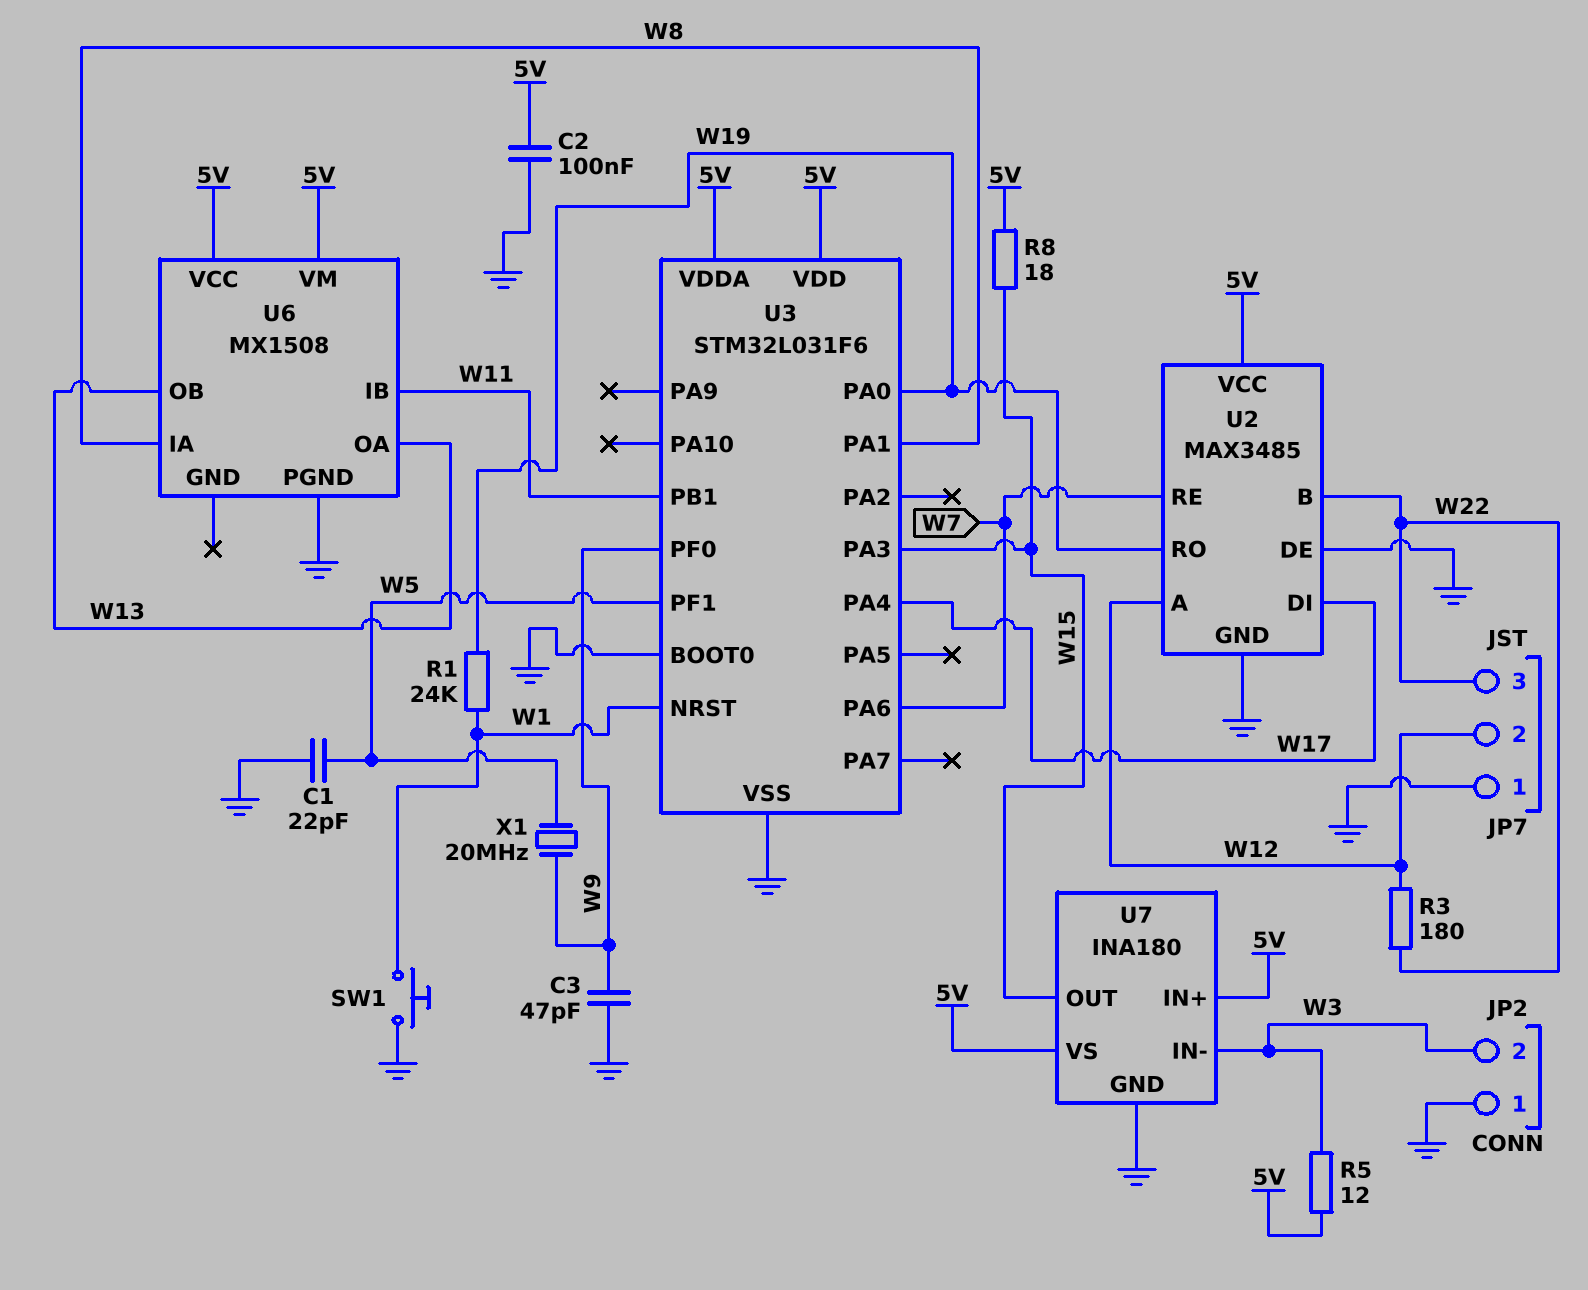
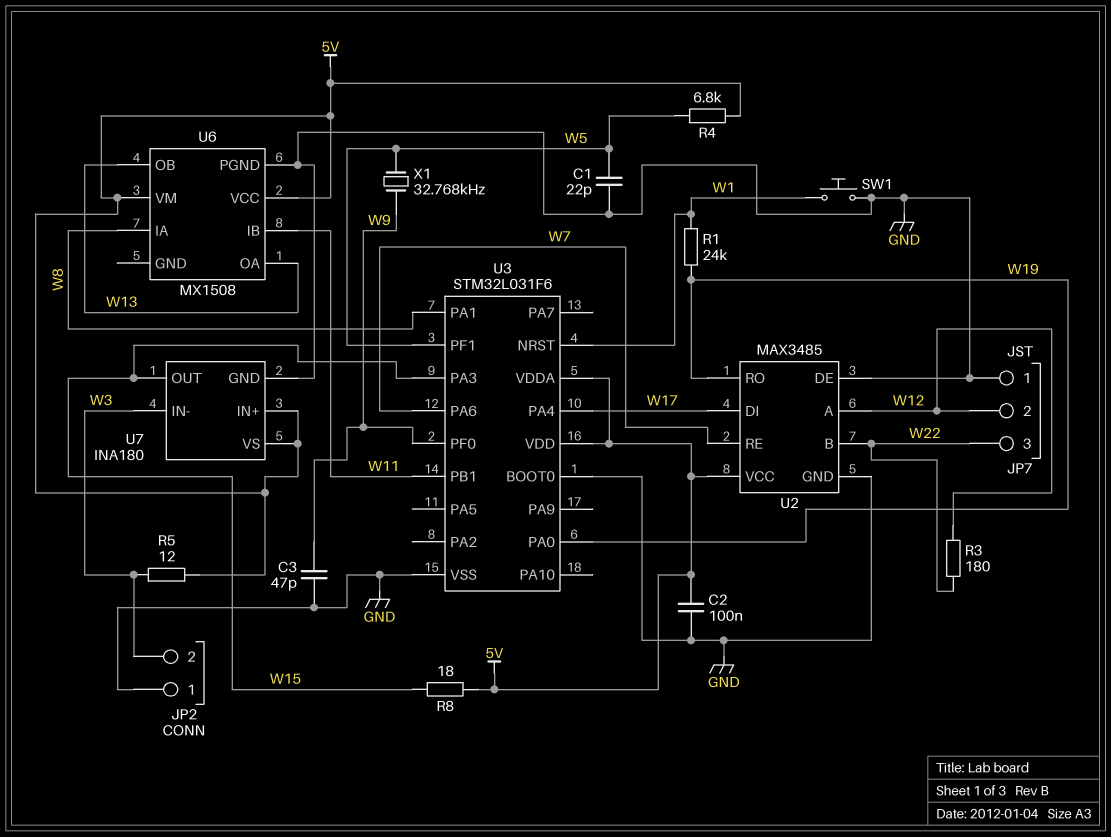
R4: none -> 6.8k (5V, W5)
X1: 20MHz (W5, W9) -> 32.768kHz (W5, W9)

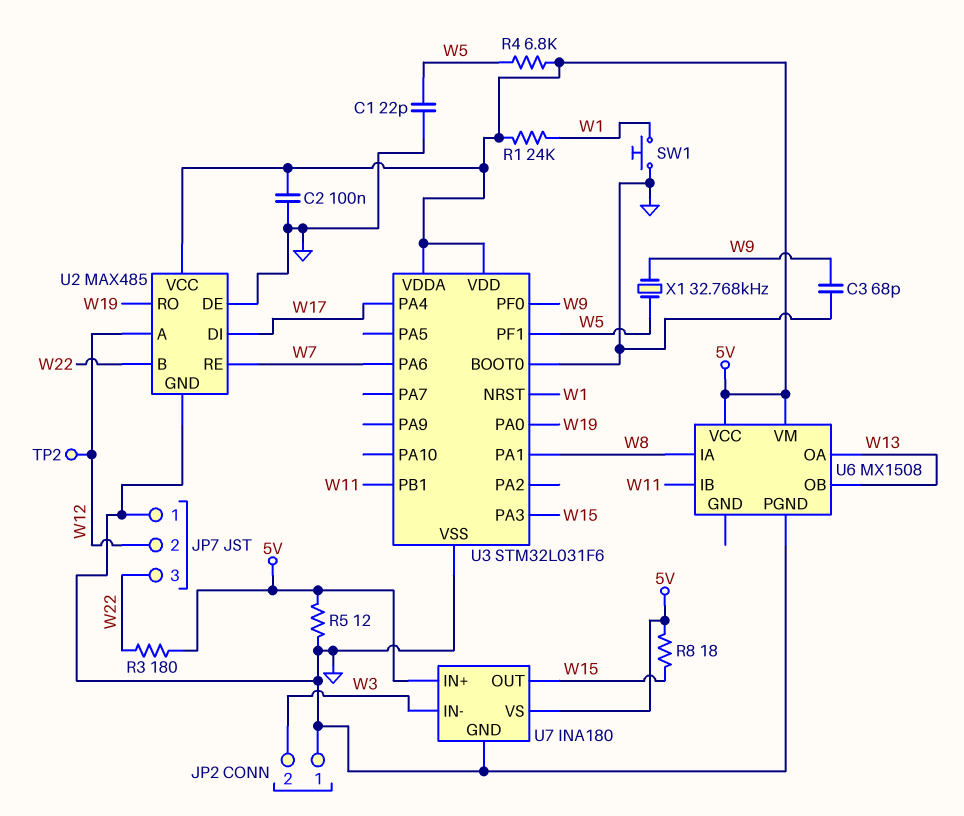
C3: 47pF (GND, W9) -> 68pF (GND, W9)
R1: 24k (W1, W19) -> 24k (5V, W1)
R3: 180 (W12, W22) -> 180 (5V, W22)
R5: 12 (5V, W3) -> 12 (5V, GND)
TP2: none -> test point (W12)
U2: MAX3485 -> MAX485

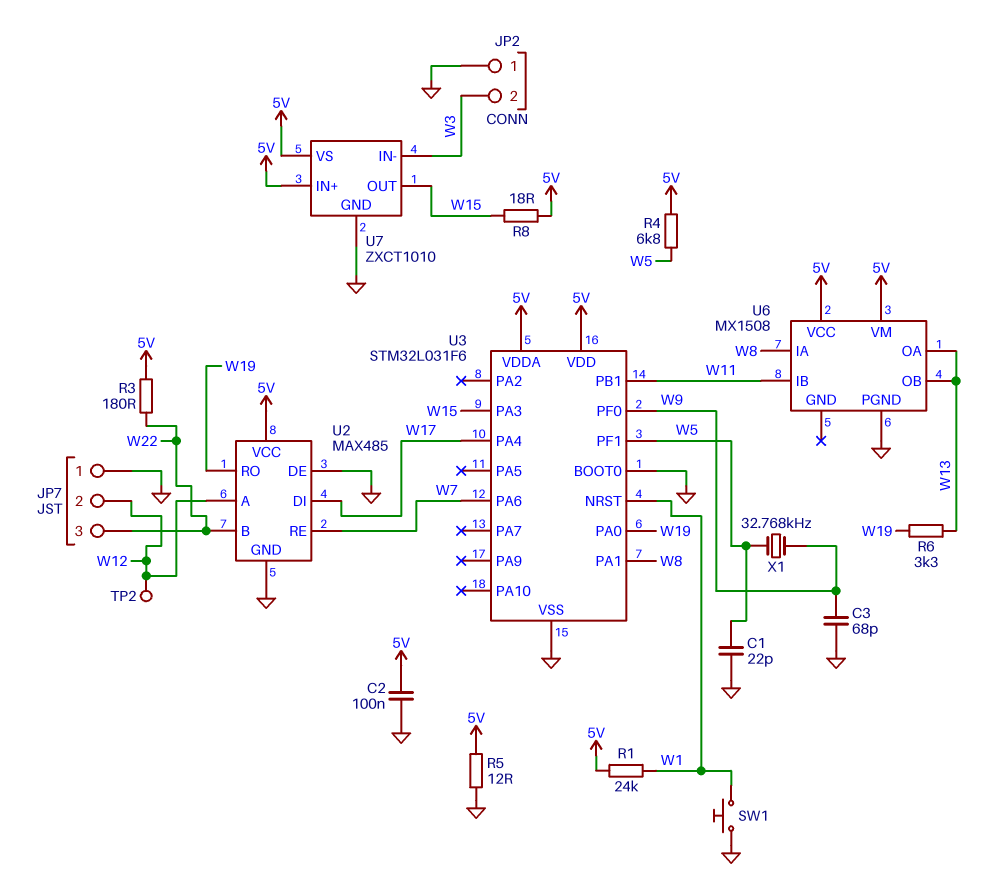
R6: none -> 3.3k (W13, W19)
U7: INA180 -> ZXCT1010

